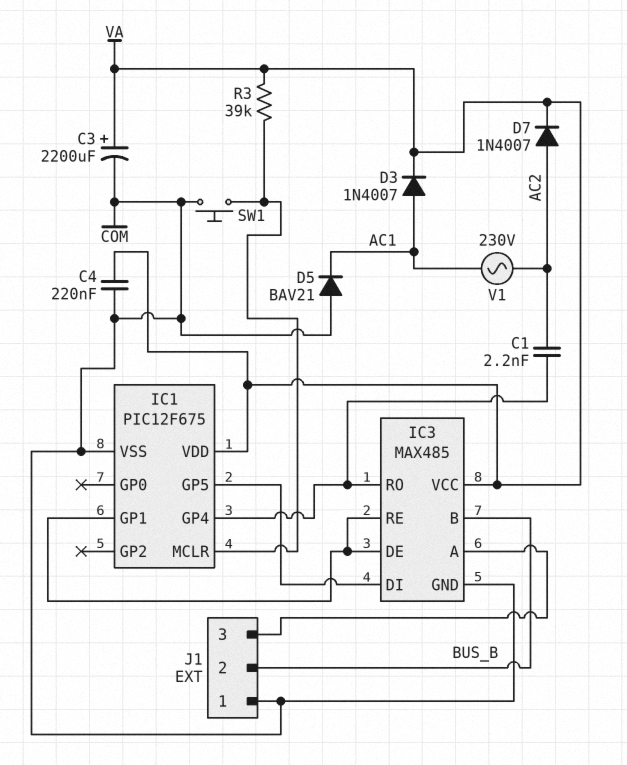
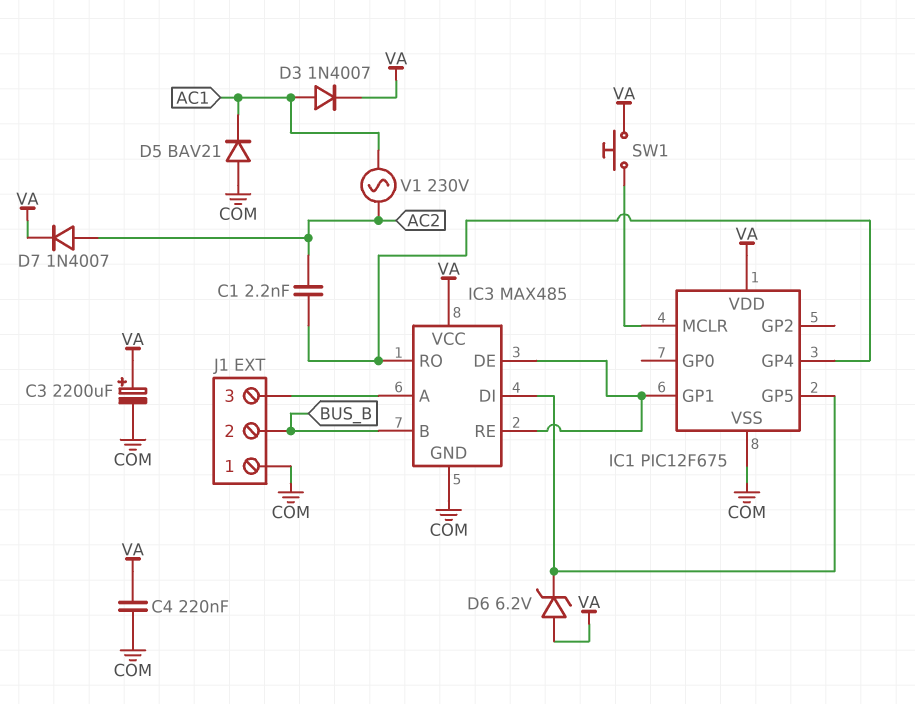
D6: none -> zener 6.2V (A VA, K IC1/GP5)
R3: 39k (IC1/MCLR, VA) -> none
SW1: button (COM, IC1/MCLR) -> button (IC1/MCLR, VA)

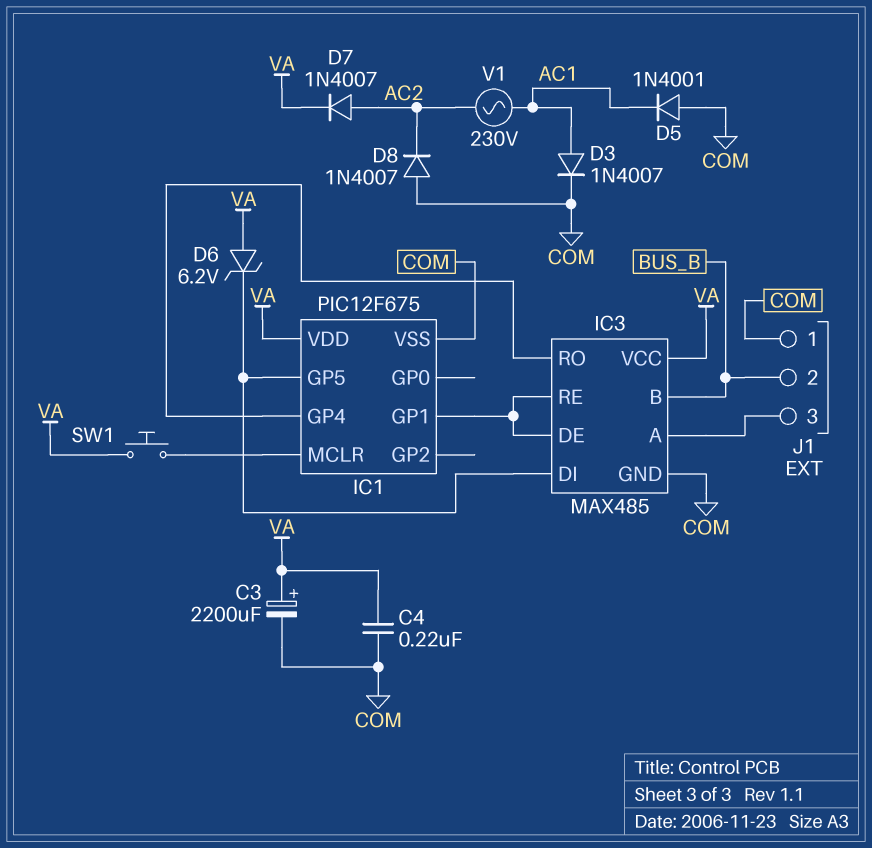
C1: 2.2nF (AC2, IC1/GP4) -> none
D3: diode 1N4007 (A AC1, K VA) -> diode 1N4007 (A AC1, K COM)
D5: diode BAV21 (A COM, K AC1) -> diode 1N4001 (A COM, K AC1)
D8: none -> diode 1N4007 (A COM, K AC2)

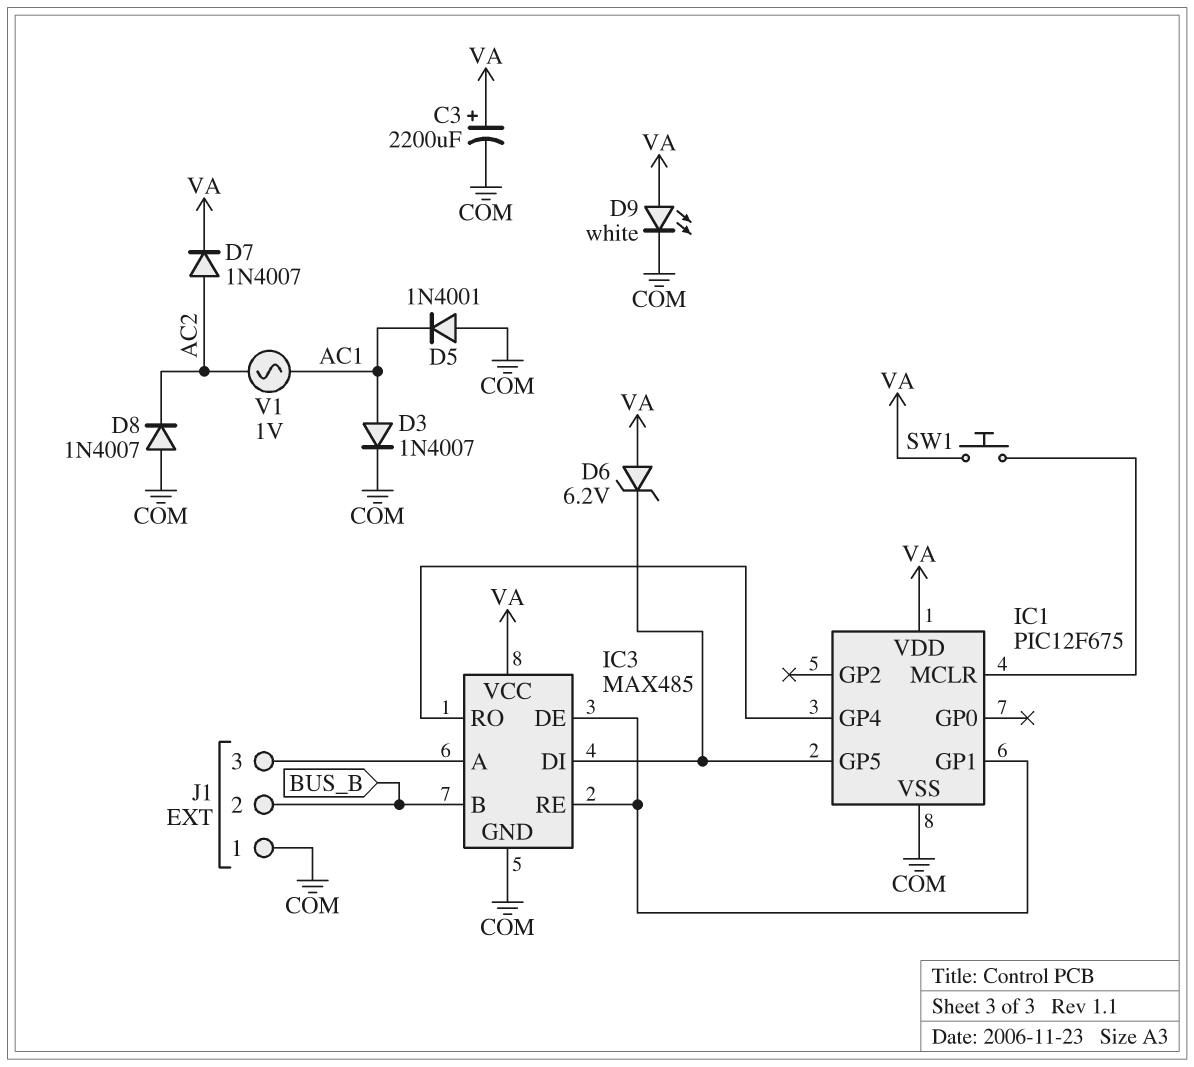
C4: 220nF (COM, VA) -> none
D9: none -> LED white (A VA, K COM)
V1: AC 230V (AC1, AC2) -> AC 1V (AC1, AC2)

